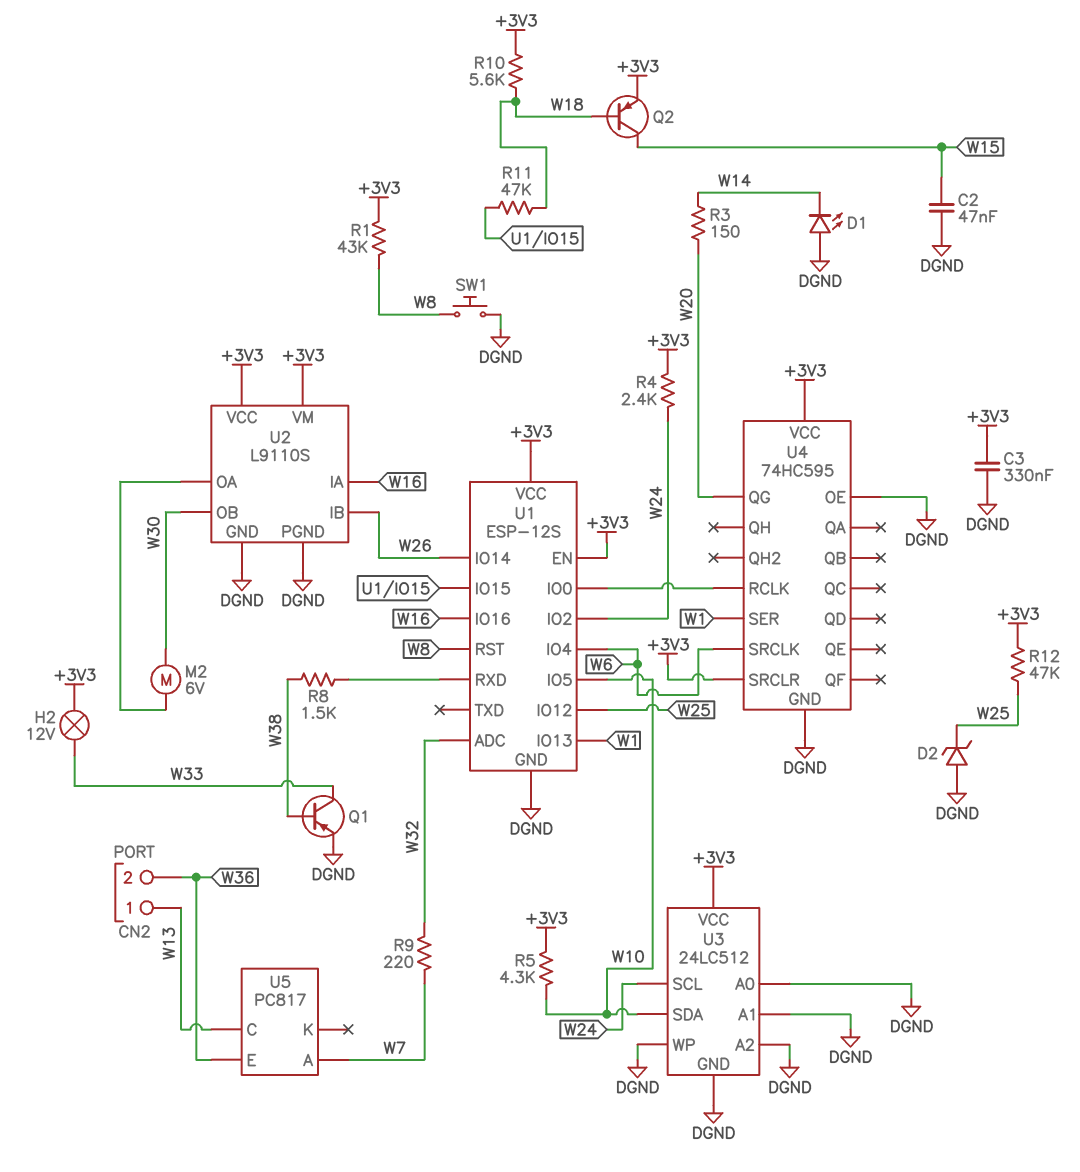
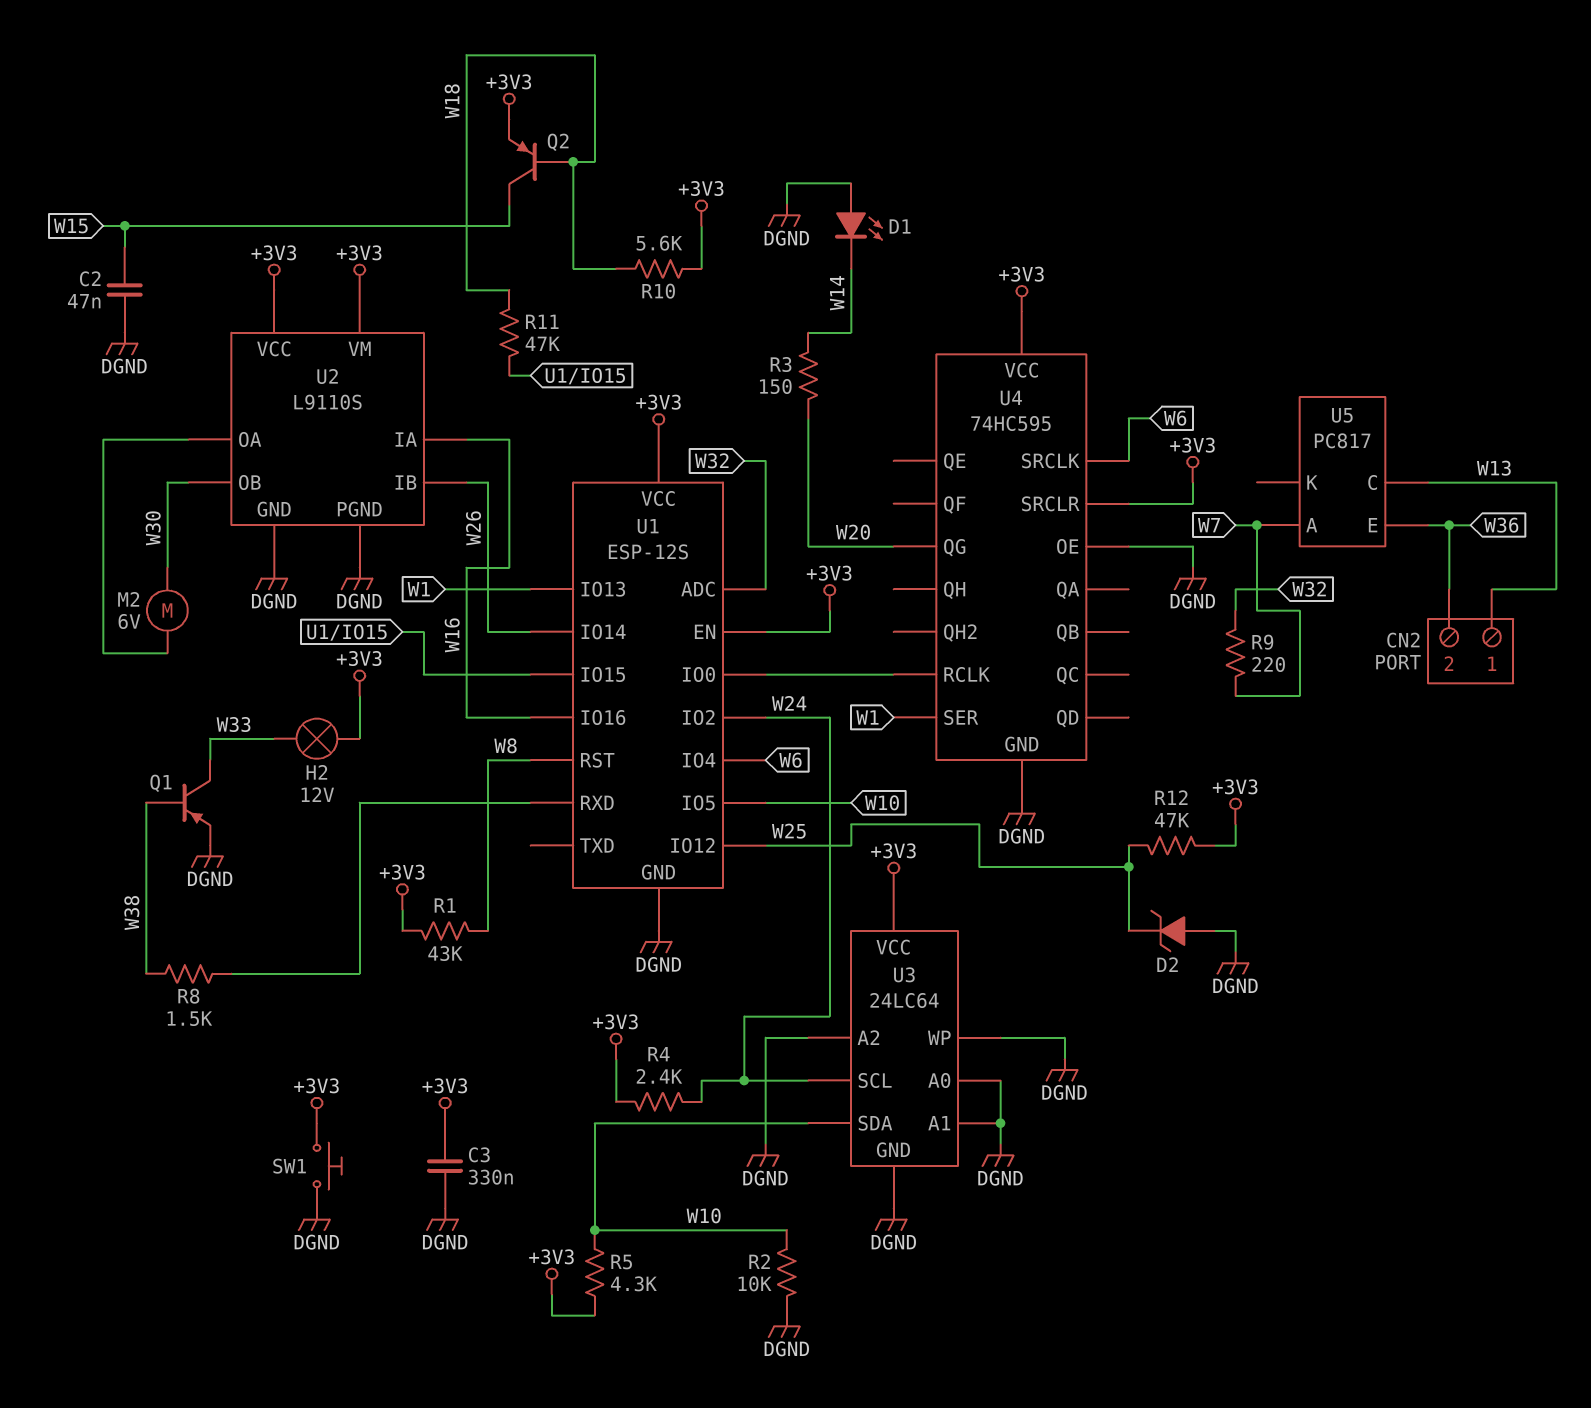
R2: none -> 10k (DGND, W10)
SW1: button (DGND, W8) -> button (+3V3, DGND)
U3: 24LC512 -> 24LC64

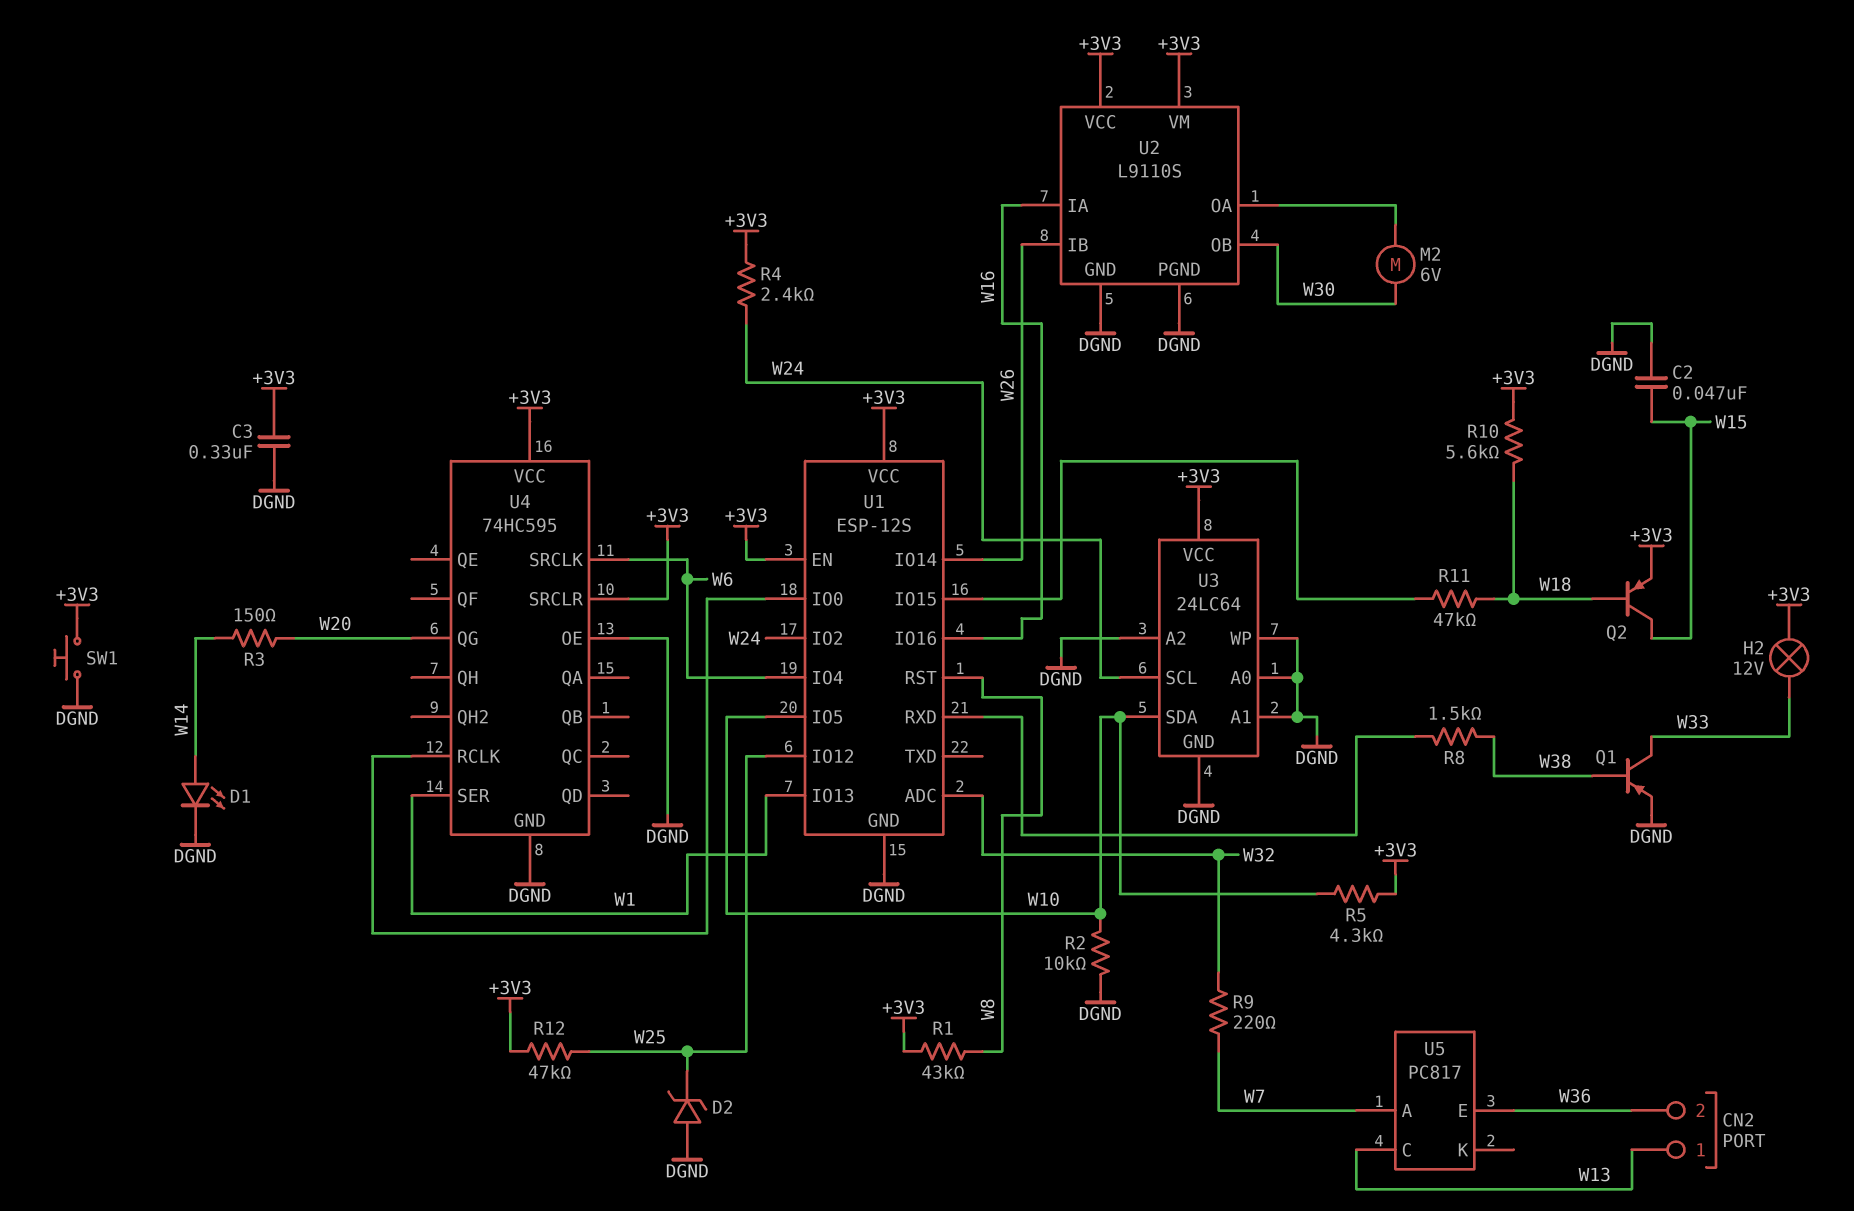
D1: LED (A DGND, K W14) -> LED (A W14, K DGND)

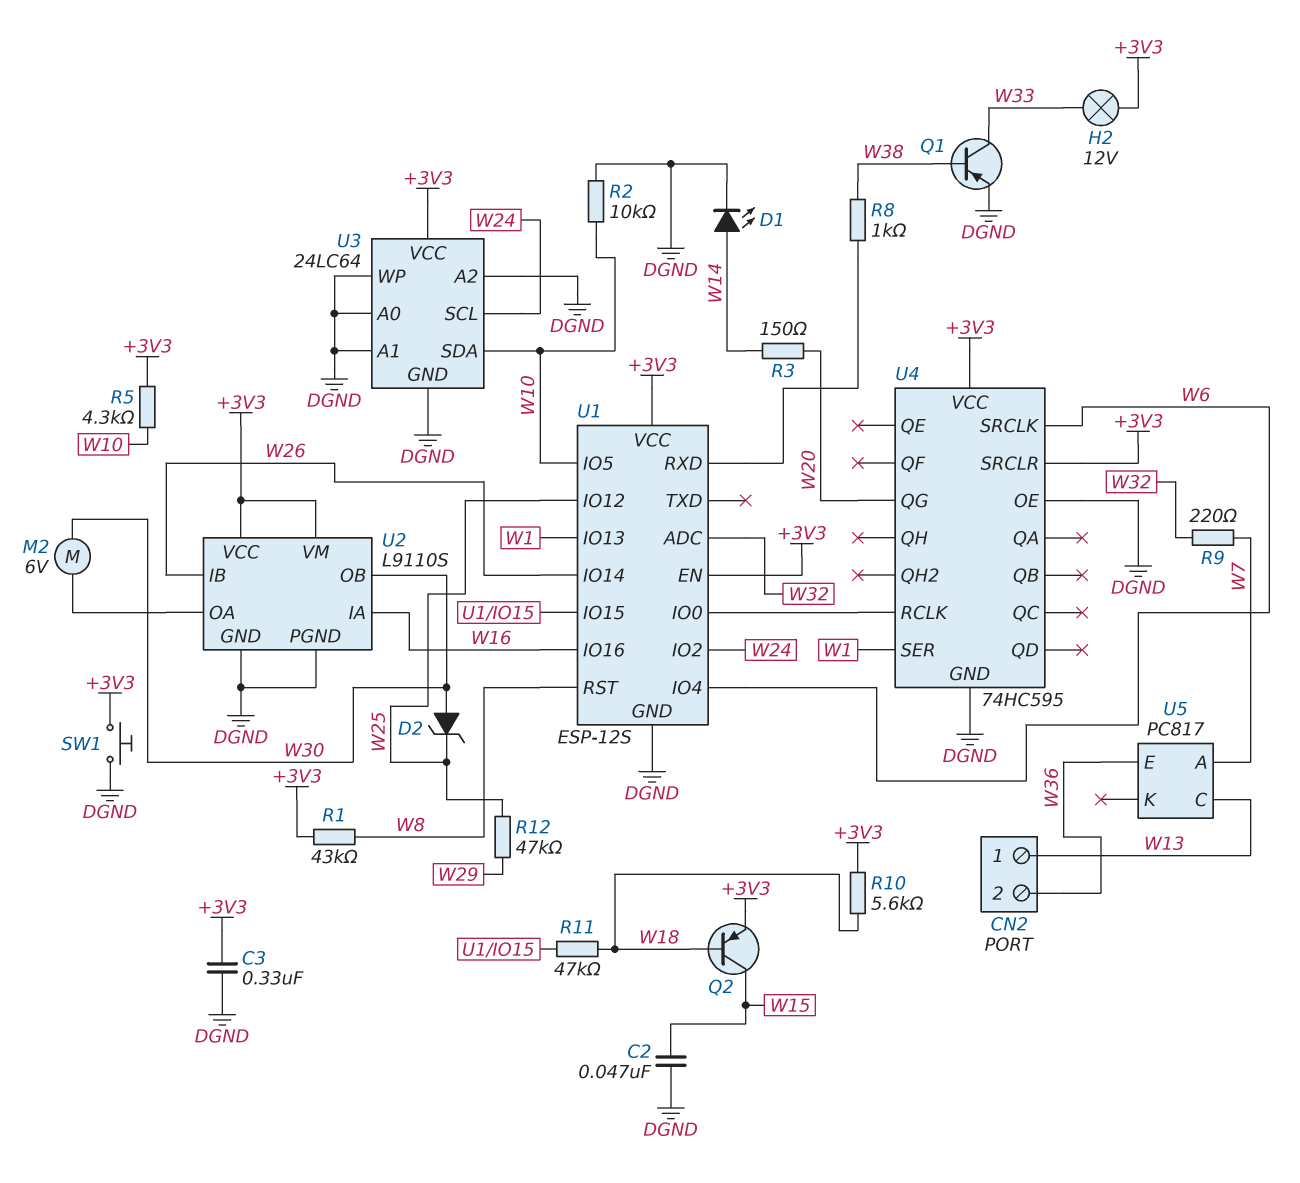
D2: zener (A DGND, K W25) -> zener (A W30, K W25)
R4: 2.4k (+3V3, W24) -> none
R8: 1.5k (U1/RXD, W38) -> 1k (U1/RXD, W38)
R12: 47k (+3V3, W25) -> 47k (W25, W29)

